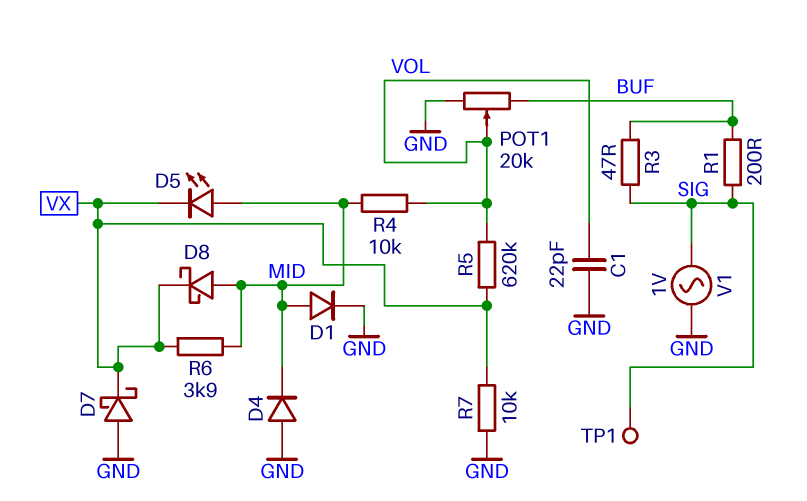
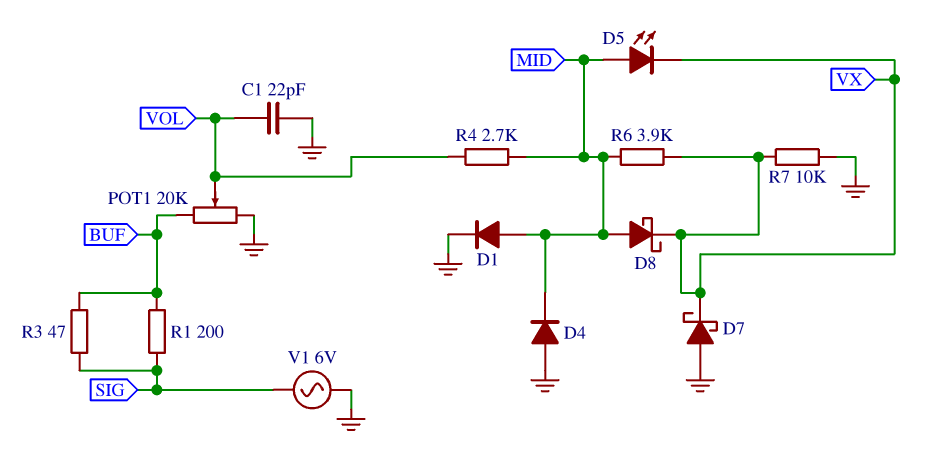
R4: 10k (MID, VOL) -> 2.7k (MID, VOL)
R5: 620k (VOL, VX) -> none
TP1: test point (SIG) -> none
V1: AC 1V (GND, SIG) -> AC 6V (GND, SIG)

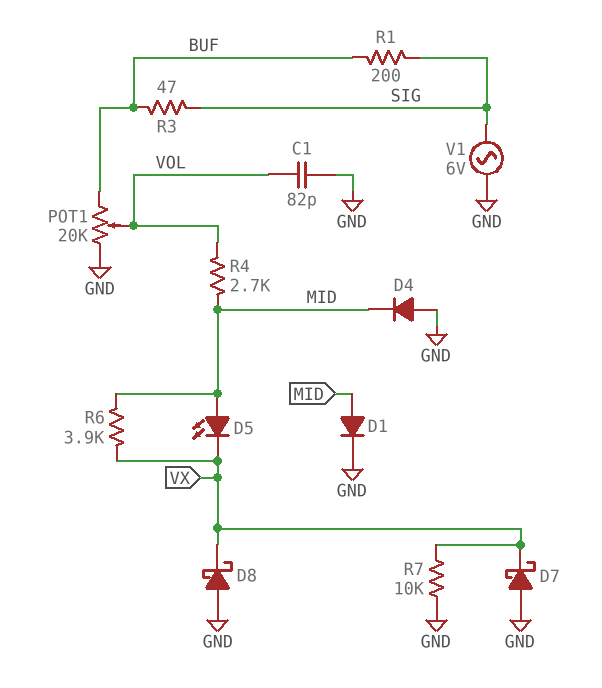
C1: 22pF (GND, VOL) -> 82pF (GND, VOL)
D8: schottky (A MID, K VX) -> schottky (A GND, K VX)

